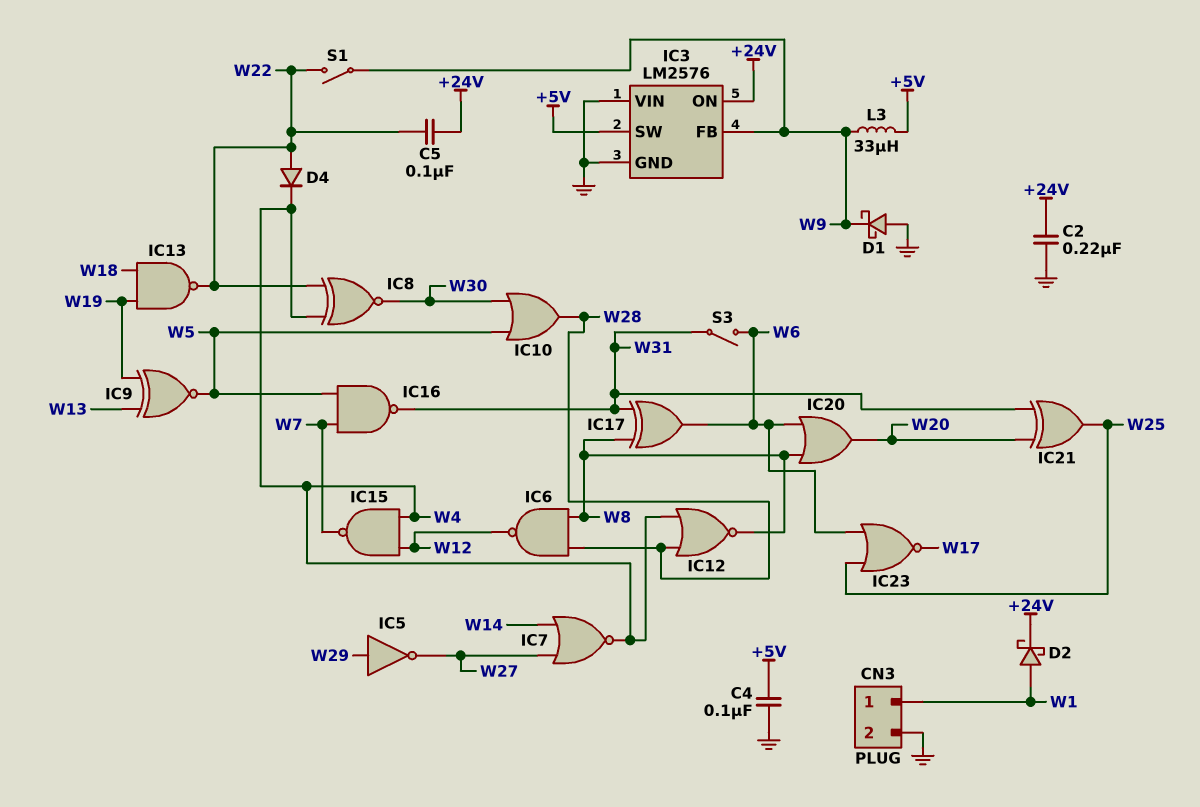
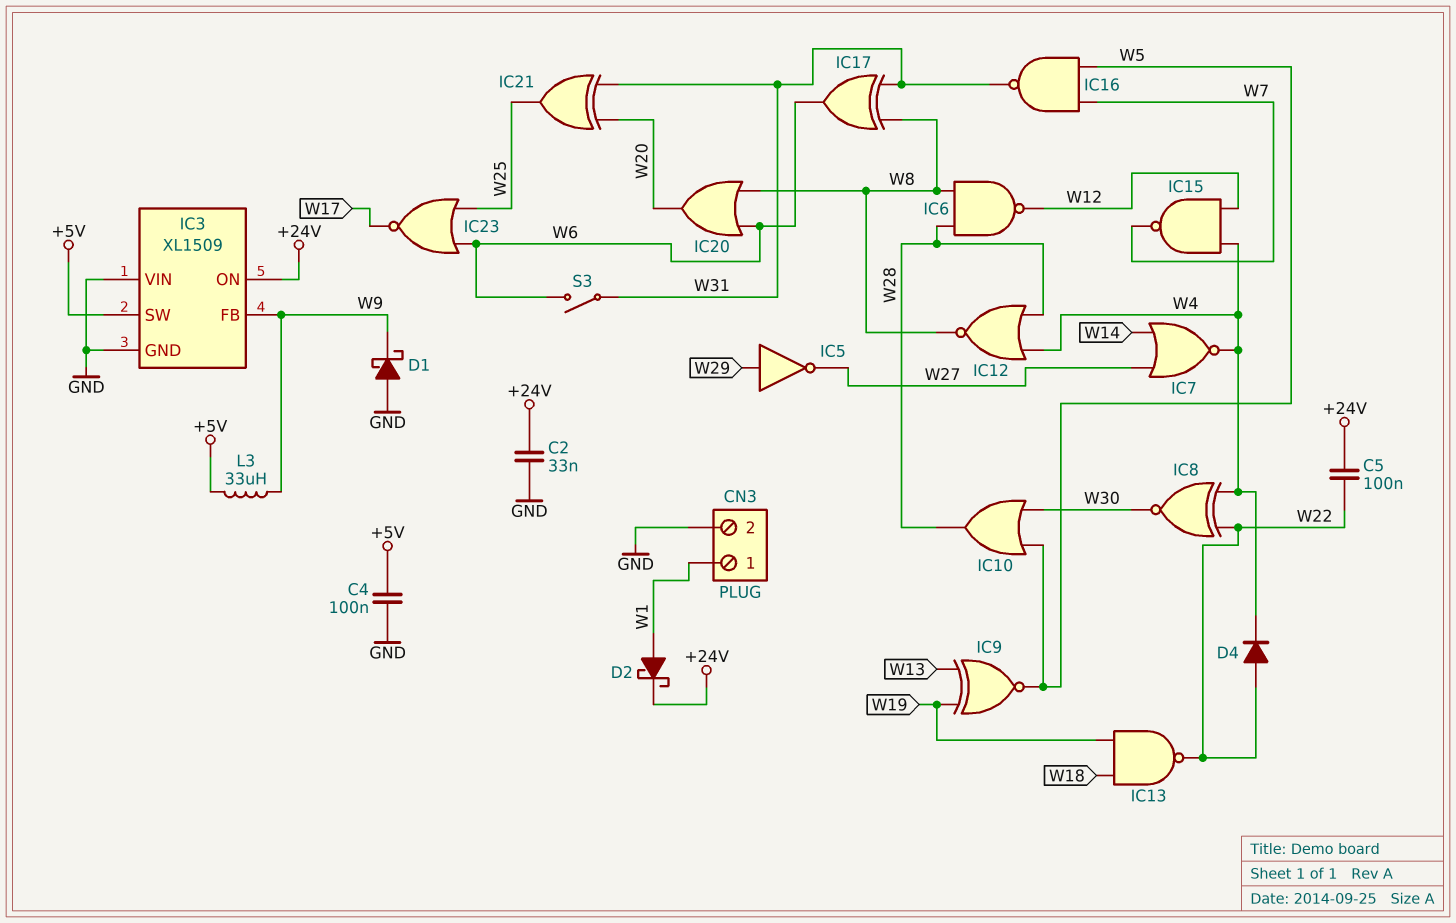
C2: 220nF (+24V, GND) -> 33nF (+24V, GND)
IC3: LM2576 -> XL1509
S1: switch (W9, W22) -> none

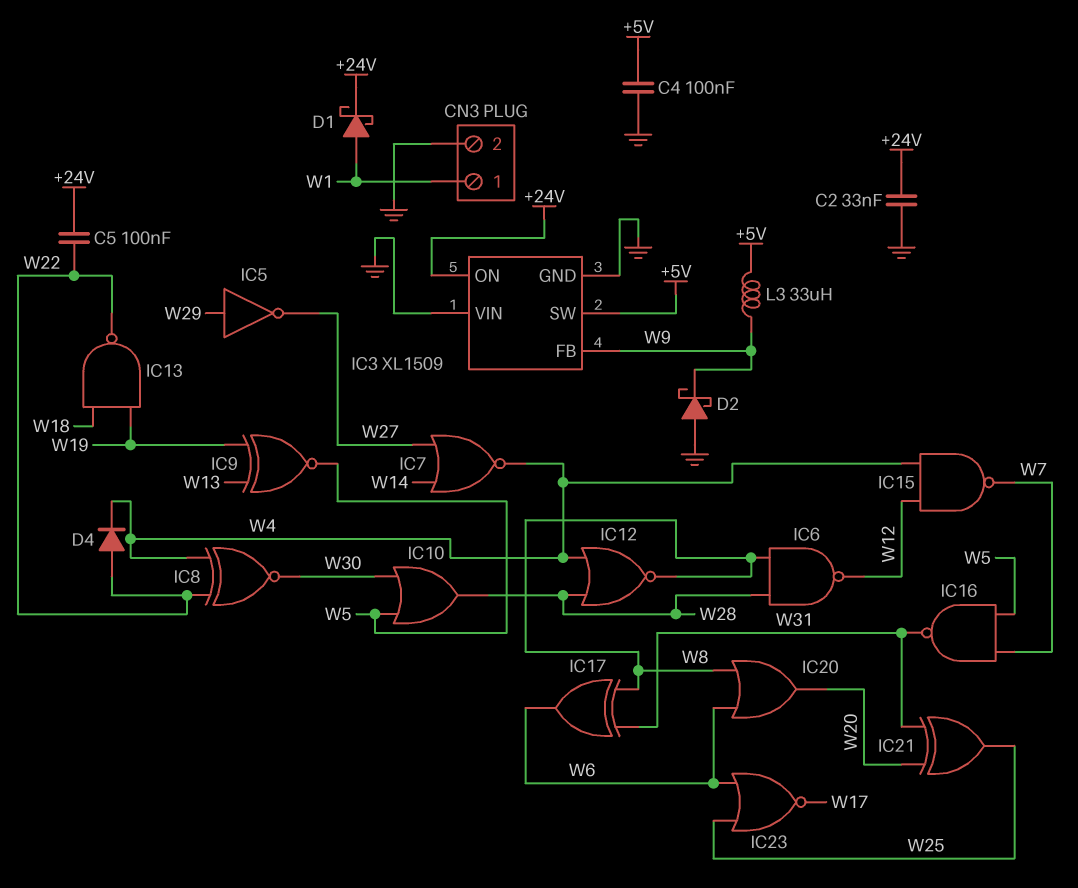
D1: schottky (A GND, K W9) -> schottky (A W1, K +24V)
D2: schottky (A W1, K +24V) -> schottky (A GND, K W9)
S3: switch (W6, W31) -> none

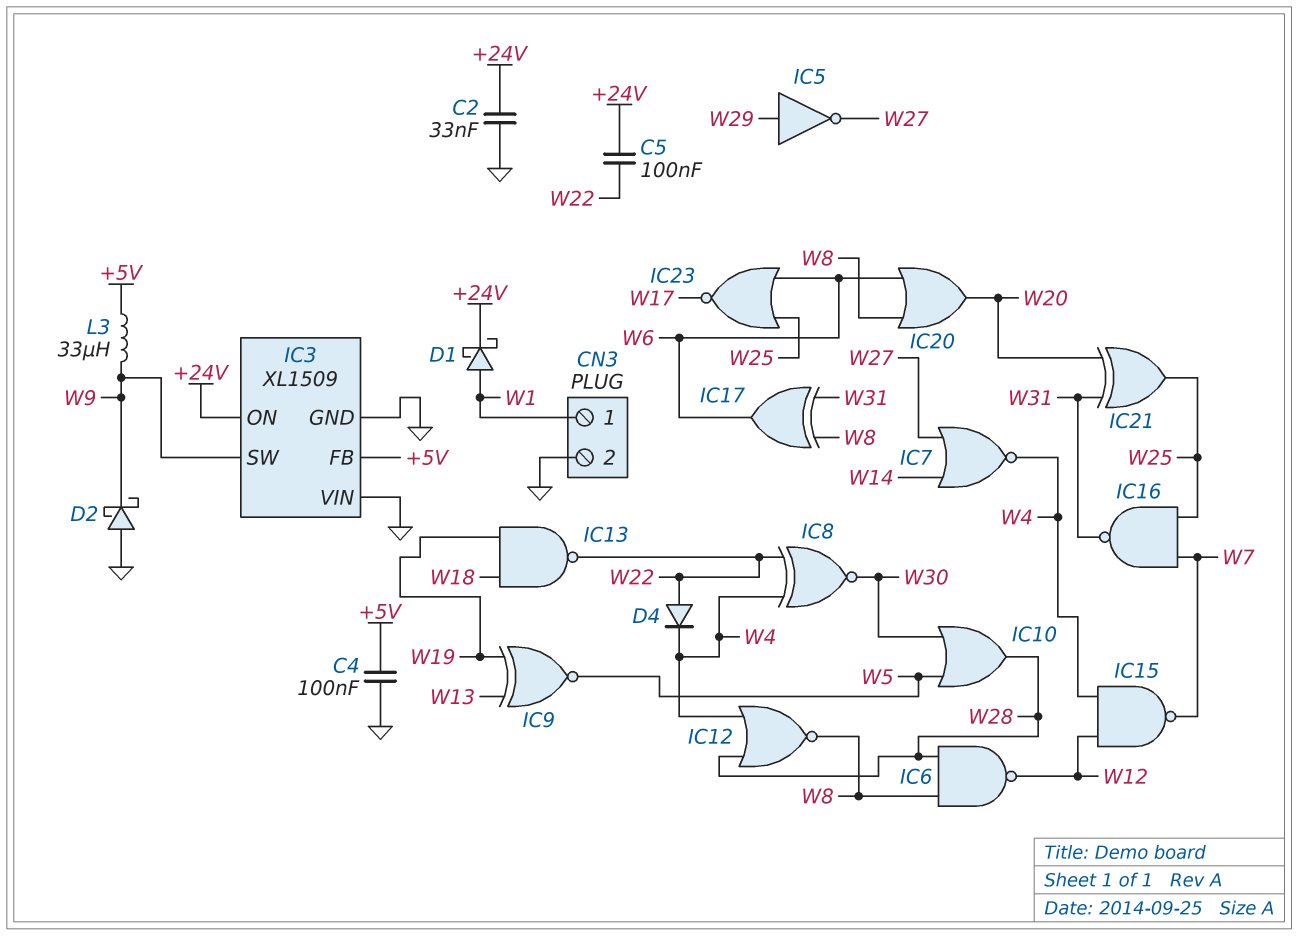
IC3 pin FB: W9 -> +5V
IC3 pin SW: +5V -> W9
IC16: NAND (in W5, in W7, out W31) -> NAND (in W7, in W25, out W31)

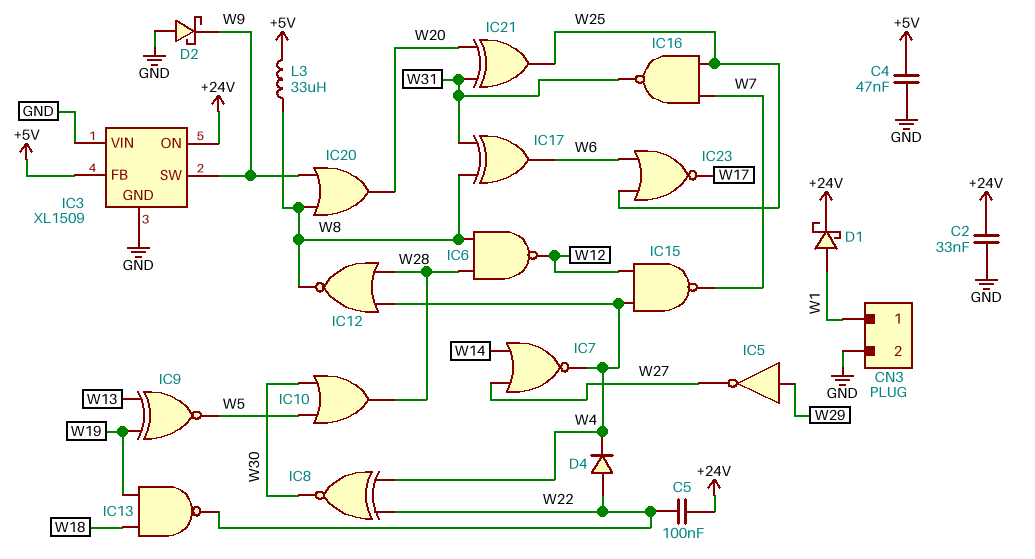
C4: 100nF (+5V, GND) -> 47nF (+5V, GND)
IC20: OR (in W6, in W8, out W20) -> OR (in W8, in W9, out W20)
L3: 33uH (+5V, W9) -> 33uH (+5V, W8)

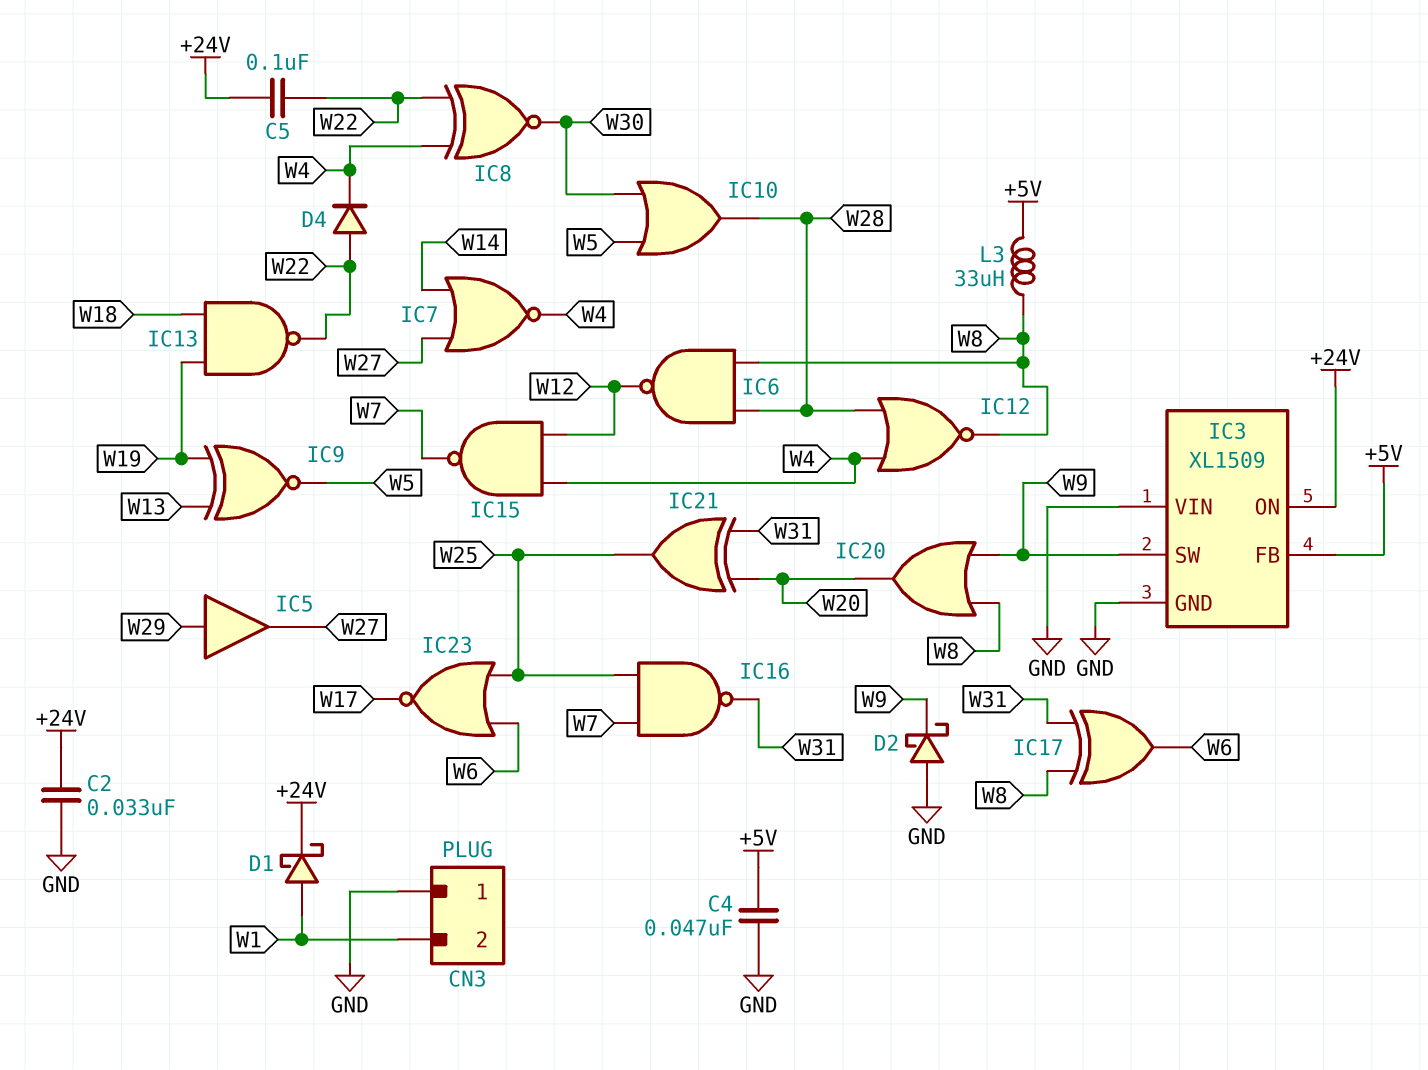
CN3 pin 1: W1 -> GND
CN3 pin 2: GND -> W1
IC5: NOT (in W29, out W27) -> buffer (in W29, out W27)

